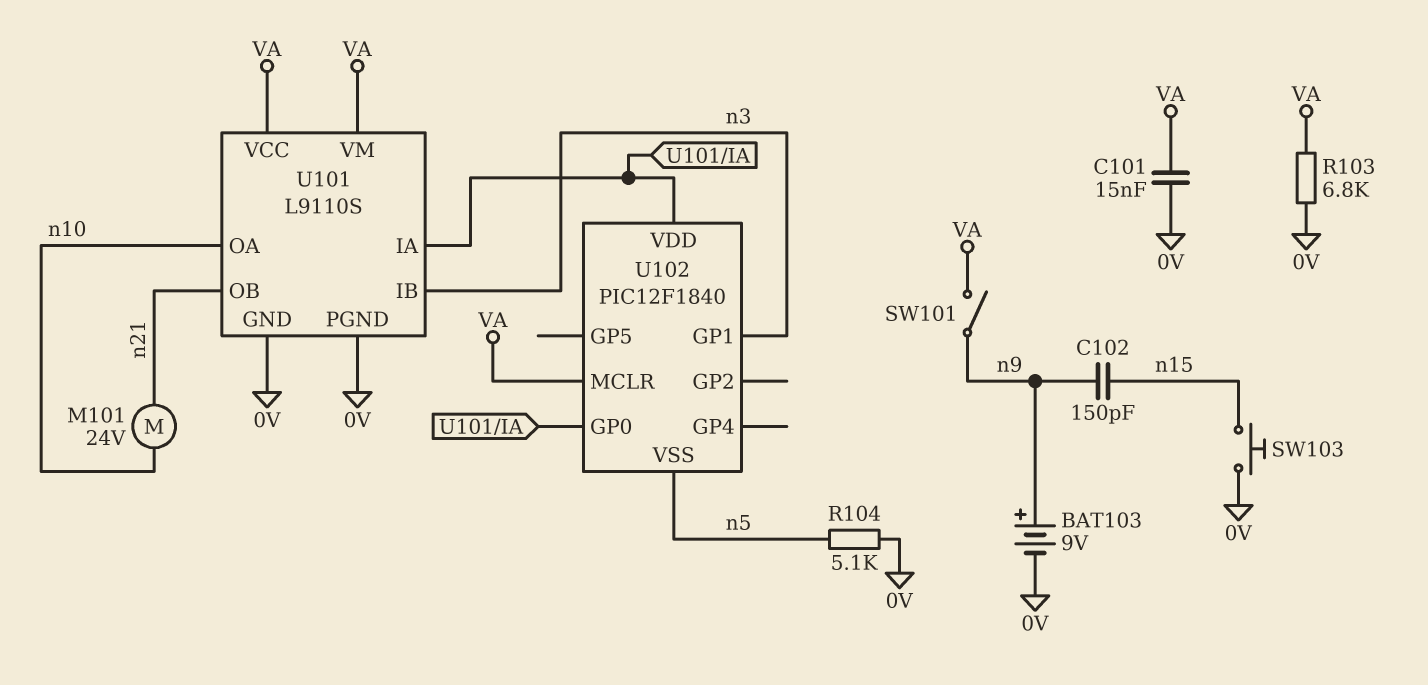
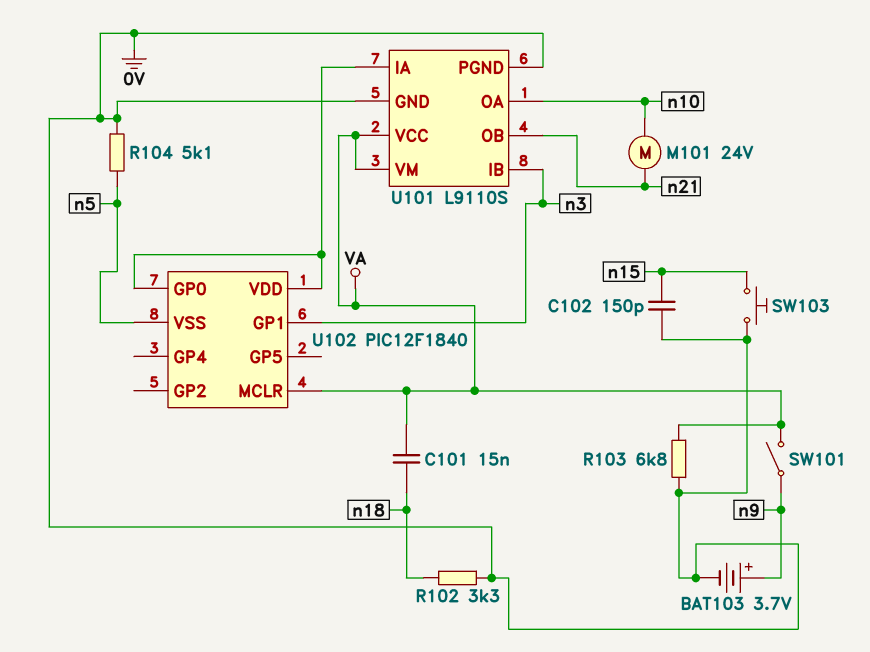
BAT103: 9V (plus n9, minus 0V) -> 3.7V (plus n9, minus 0V)
C101: 15nF (0V, VA) -> 15nF (VA, n18)
C102: 150pF (n9, n15) -> 150pF (0V, n15)
R102: none -> 3.3k (0V, n18)

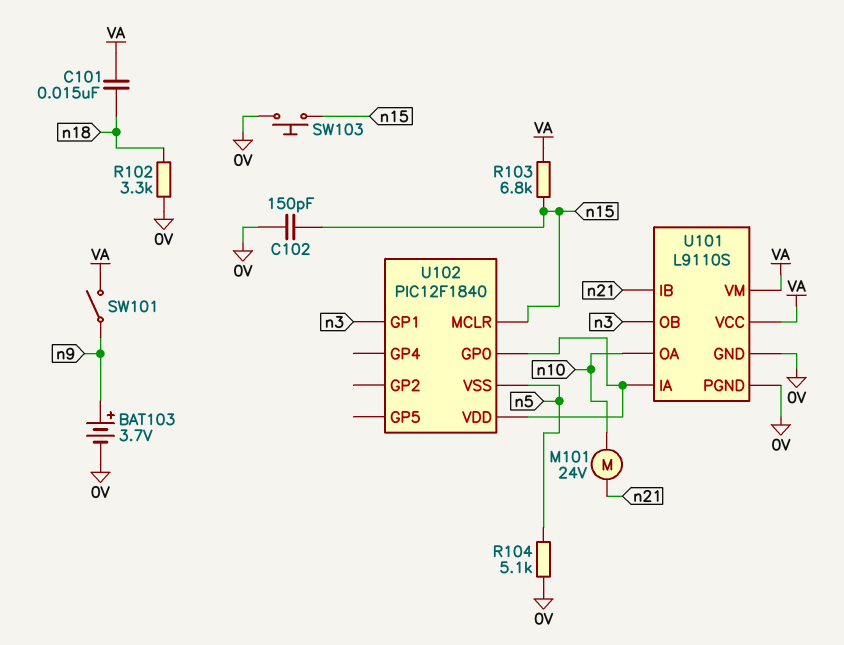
R103: 6.8k (0V, VA) -> 6.8k (VA, n15)
U101 pin IB: n3 -> n21
U101 pin OB: n21 -> n3
U102 pin MCLR: VA -> n15

